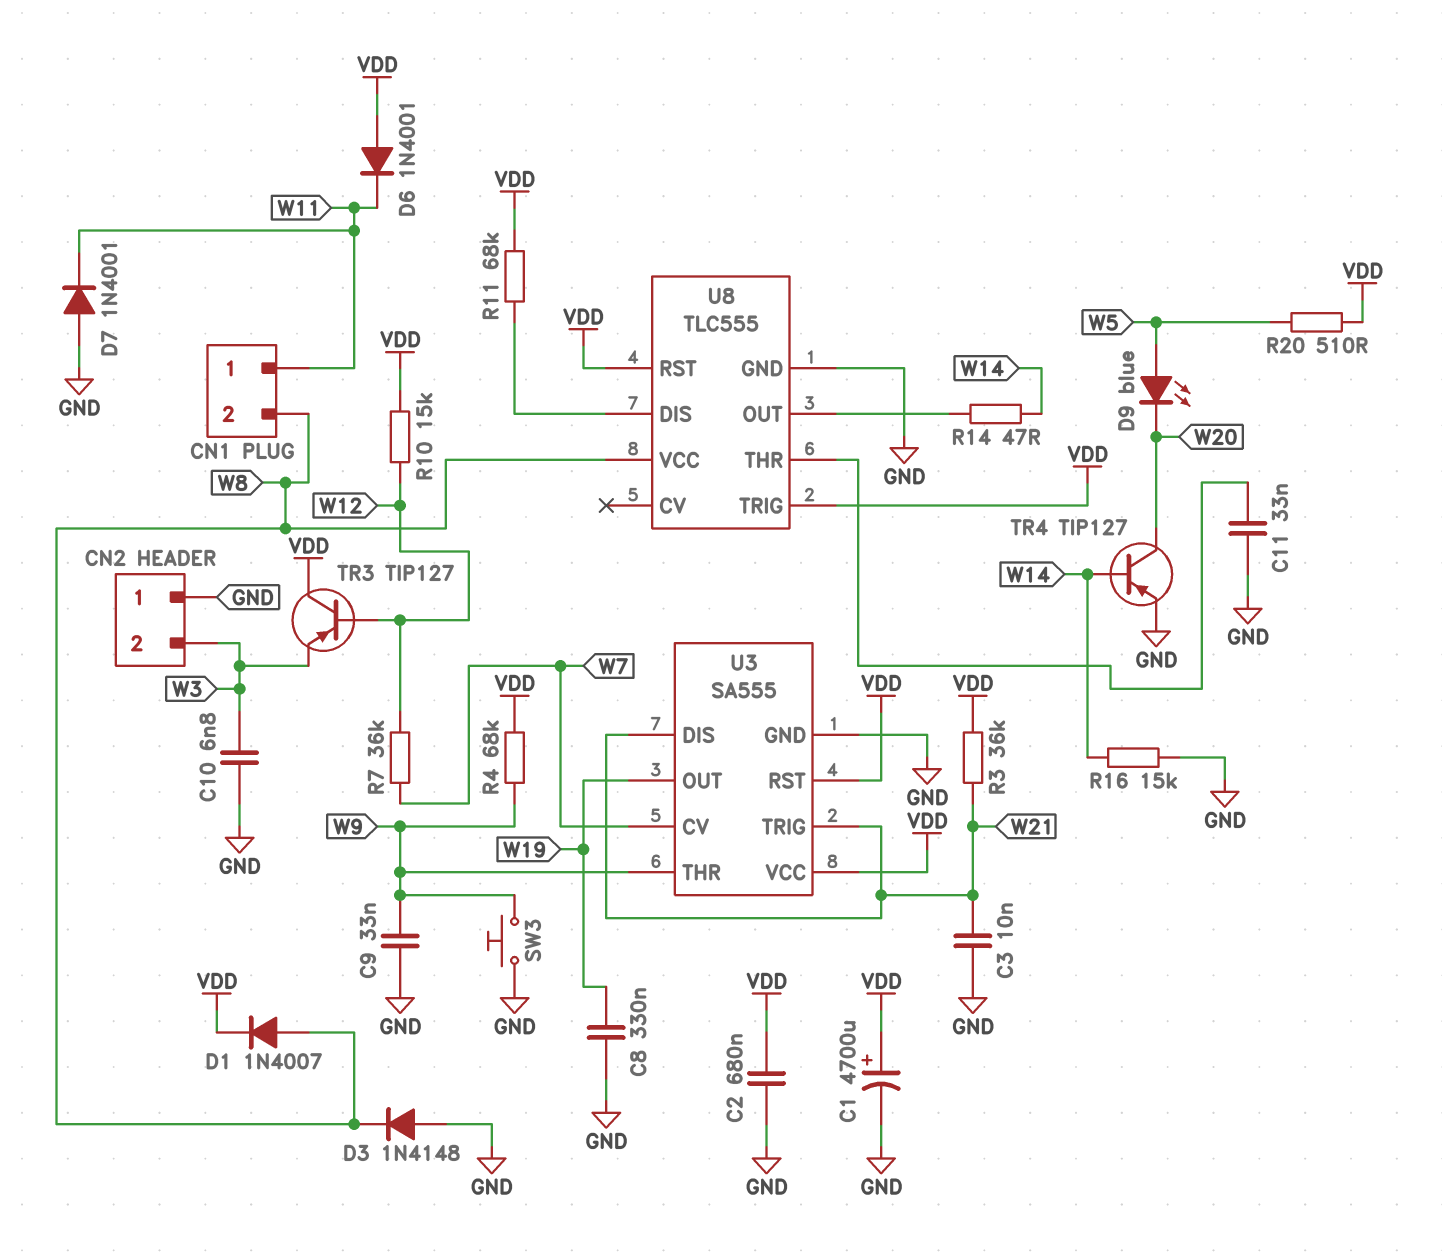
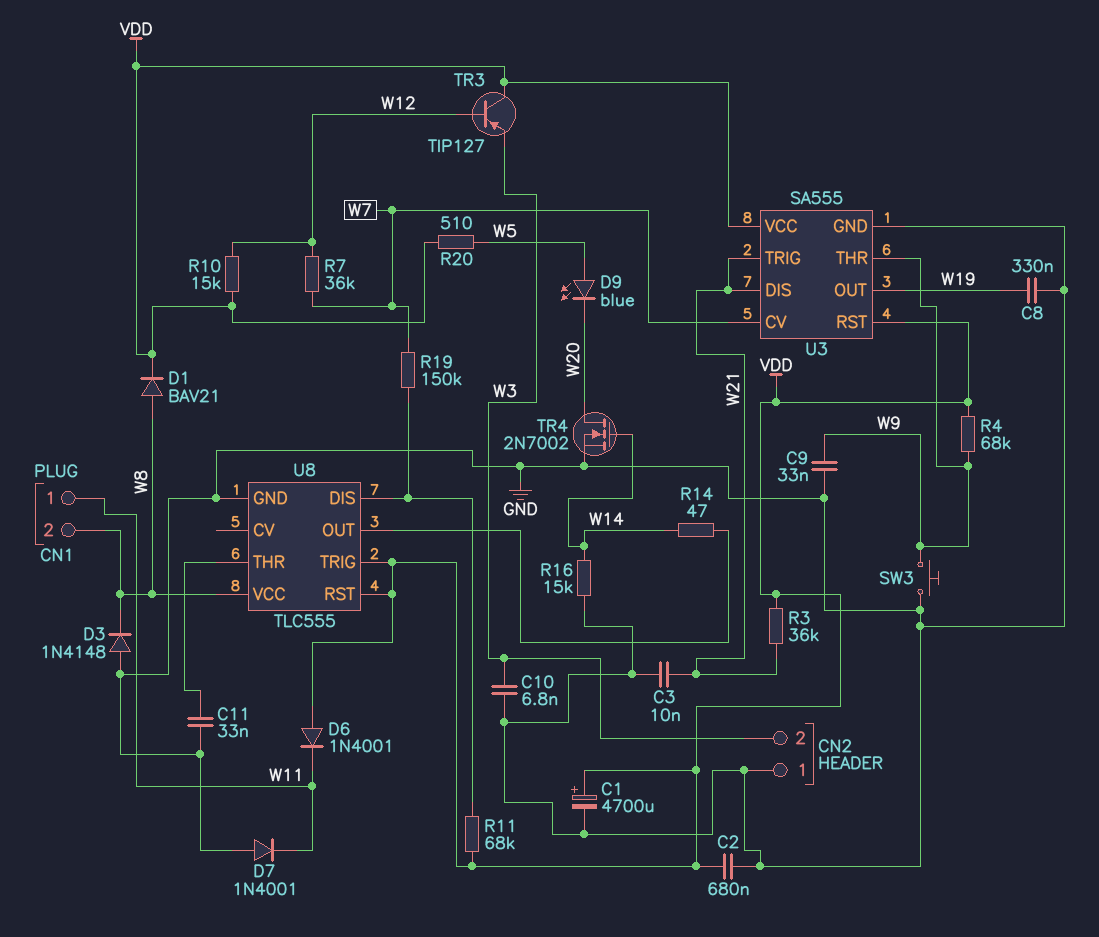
D1: diode 1N4007 (A W8, K VDD) -> diode BAV21 (A W8, K VDD)
R19: none -> 150k (U8/DIS, W7)
TR4: PNP TIP127 (B W14, C W20, E GND) -> NMOS 2N7002 (G W14, D W20, S GND)

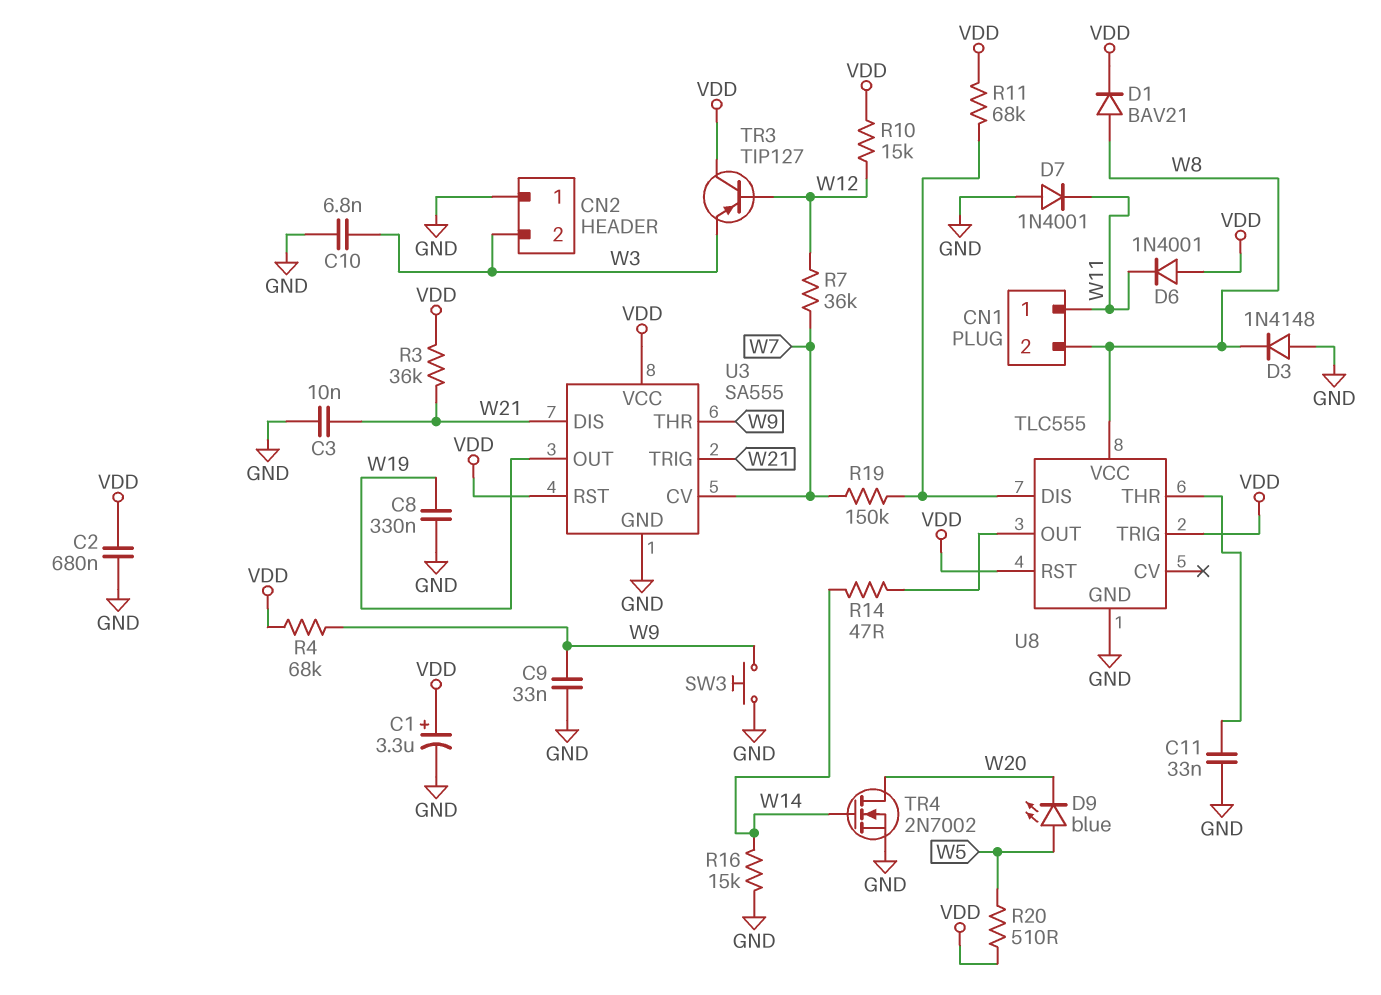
C1: 4700uF (plus VDD, minus GND) -> 3.3uF (plus VDD, minus GND)

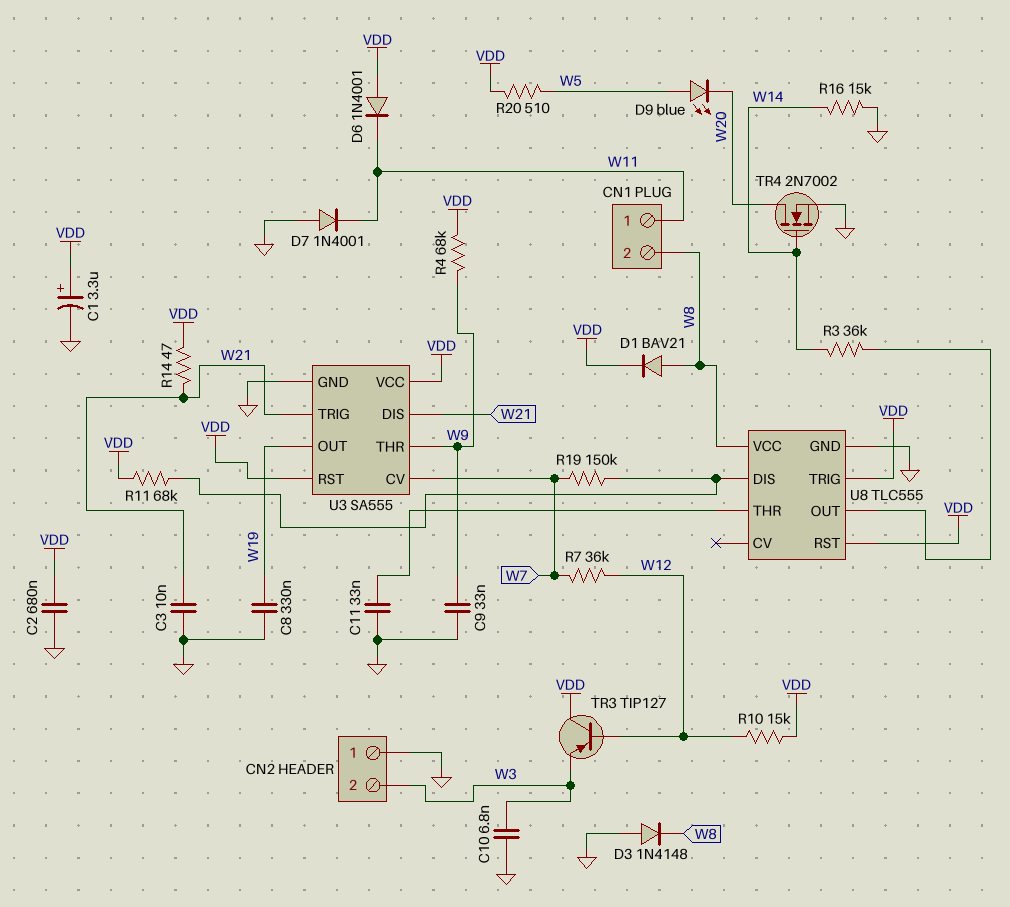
R3: 36k (VDD, W21) -> 36k (U8/OUT, W14)
R14: 47 (U8/OUT, W14) -> 47 (VDD, W21)
SW3: button (GND, W9) -> none

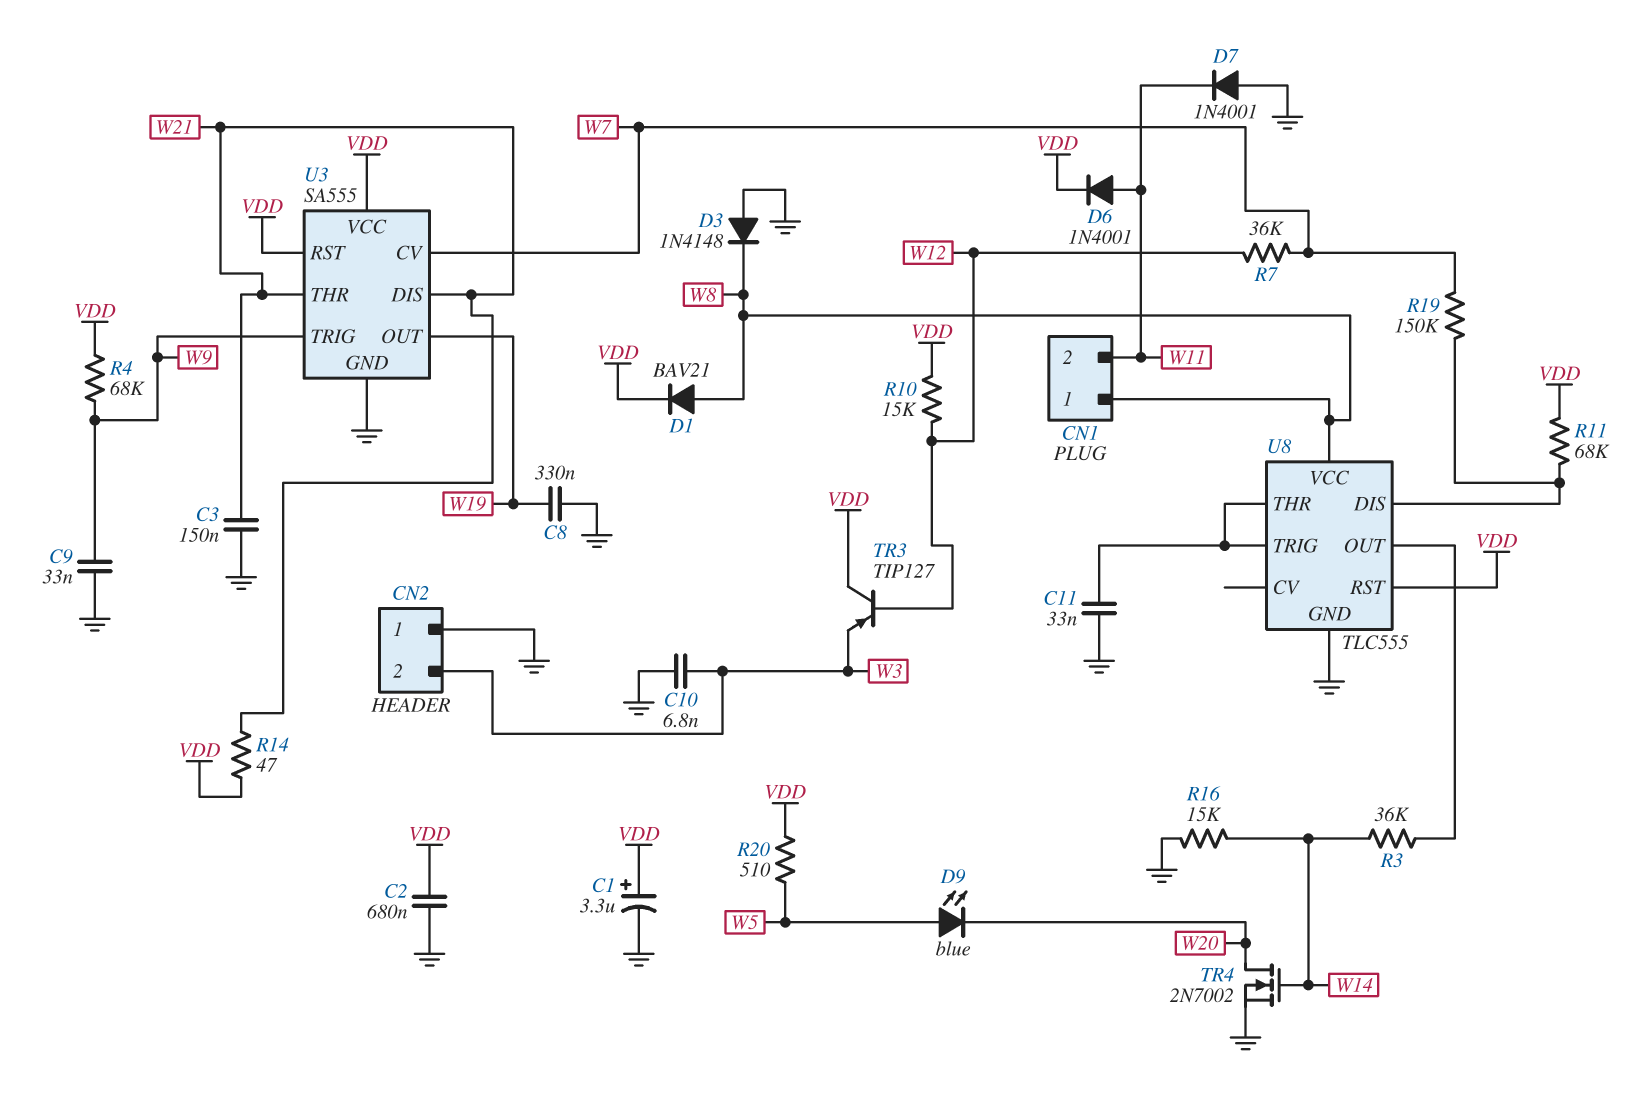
C3: 10nF (GND, W21) -> 150nF (GND, W21)
CN1 pin 1: W11 -> W8
CN1 pin 2: W8 -> W11
D6: diode 1N4001 (A VDD, K W11) -> diode 1N4001 (A W11, K VDD)
U3 pin THR: W9 -> W21
U3 pin TRIG: W21 -> W9
U8 pin TRIG: VDD -> U8/THR

